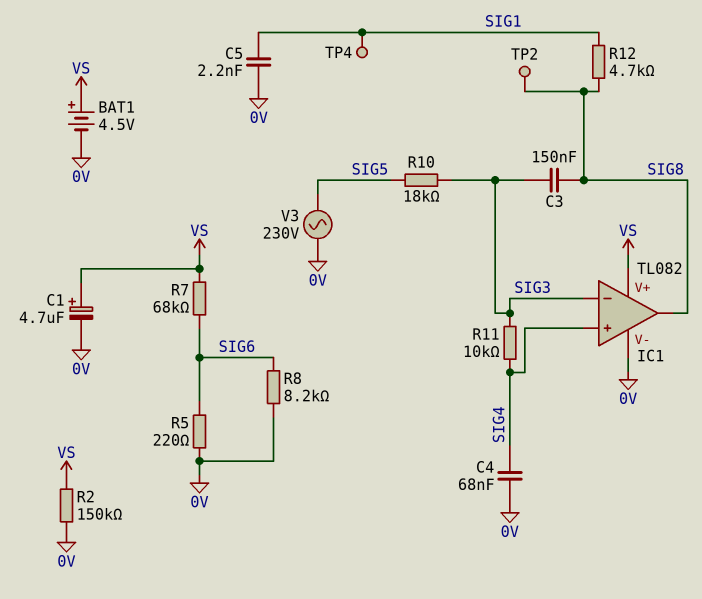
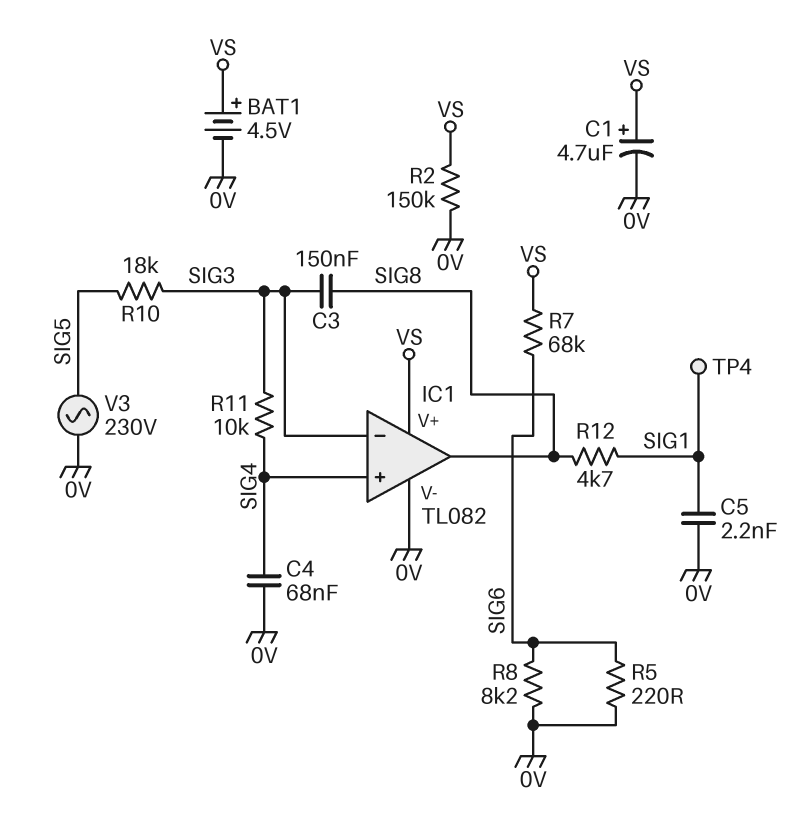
TP2: test point (SIG8) -> none

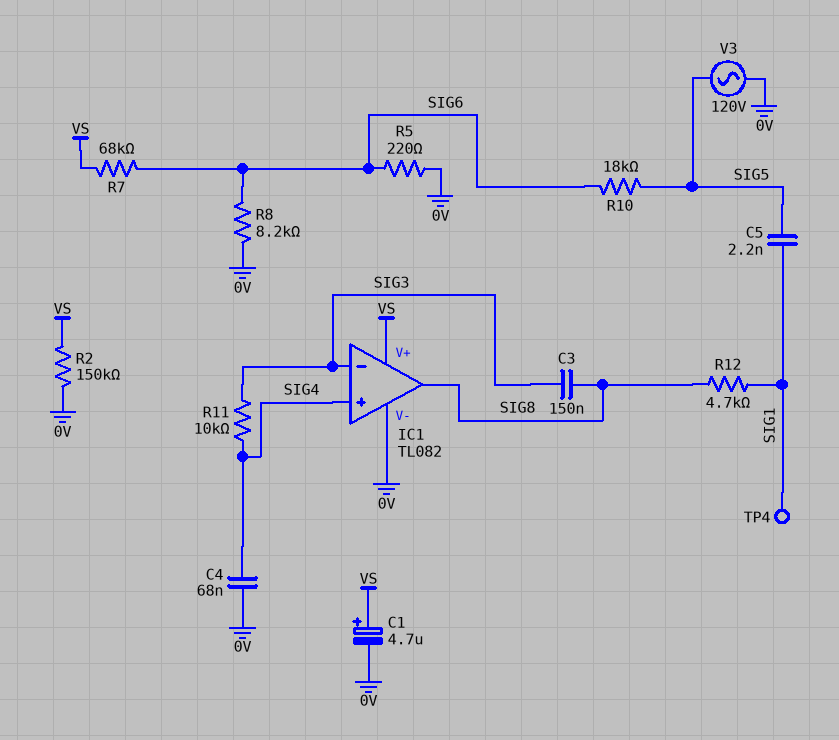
BAT1: 4.5V (plus VS, minus 0V) -> none
C5: 2.2nF (0V, SIG1) -> 2.2nF (SIG1, SIG5)
R10: 18k (SIG3, SIG5) -> 18k (SIG5, SIG6)
V3: AC 230V (0V, SIG5) -> AC 120V (0V, SIG5)

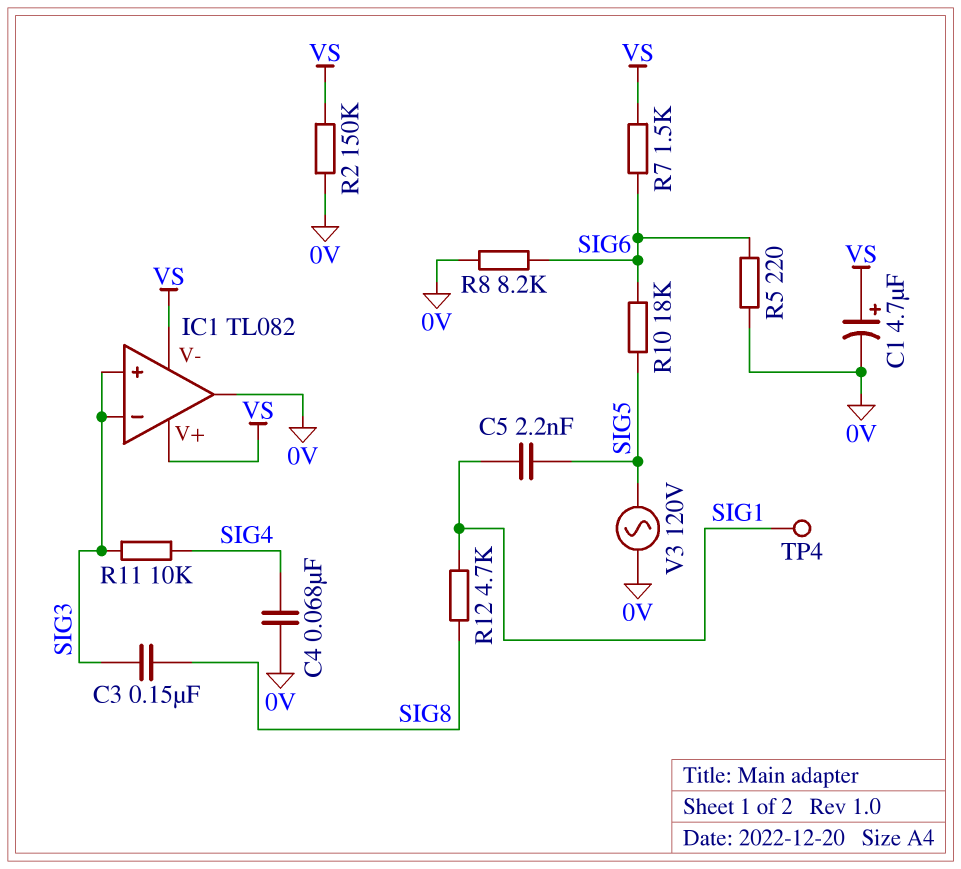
IC1 pin V-: 0V -> VS
IC1 pin in+: SIG4 -> SIG3
IC1 pin out: SIG8 -> 0V
R7: 68k (SIG6, VS) -> 1.5k (SIG6, VS)

